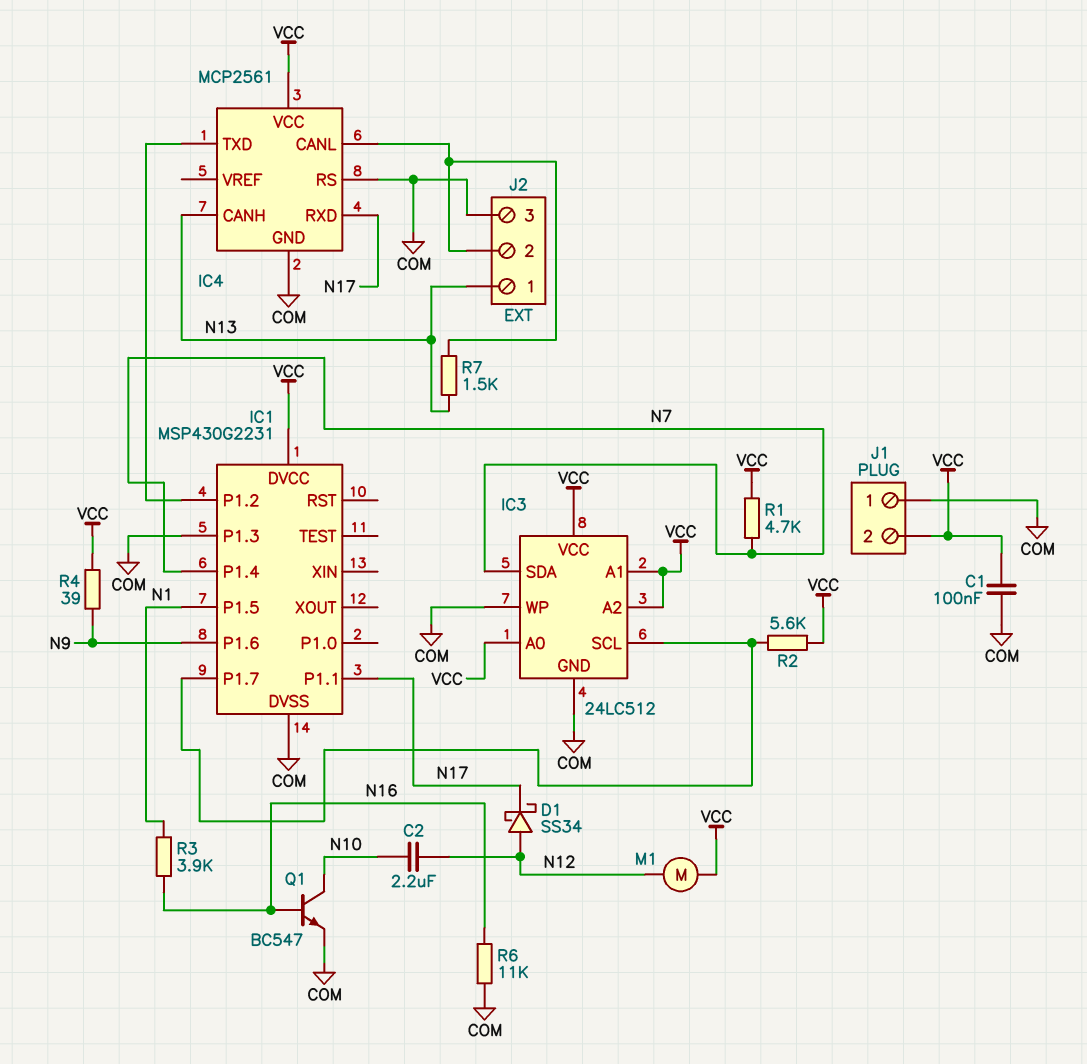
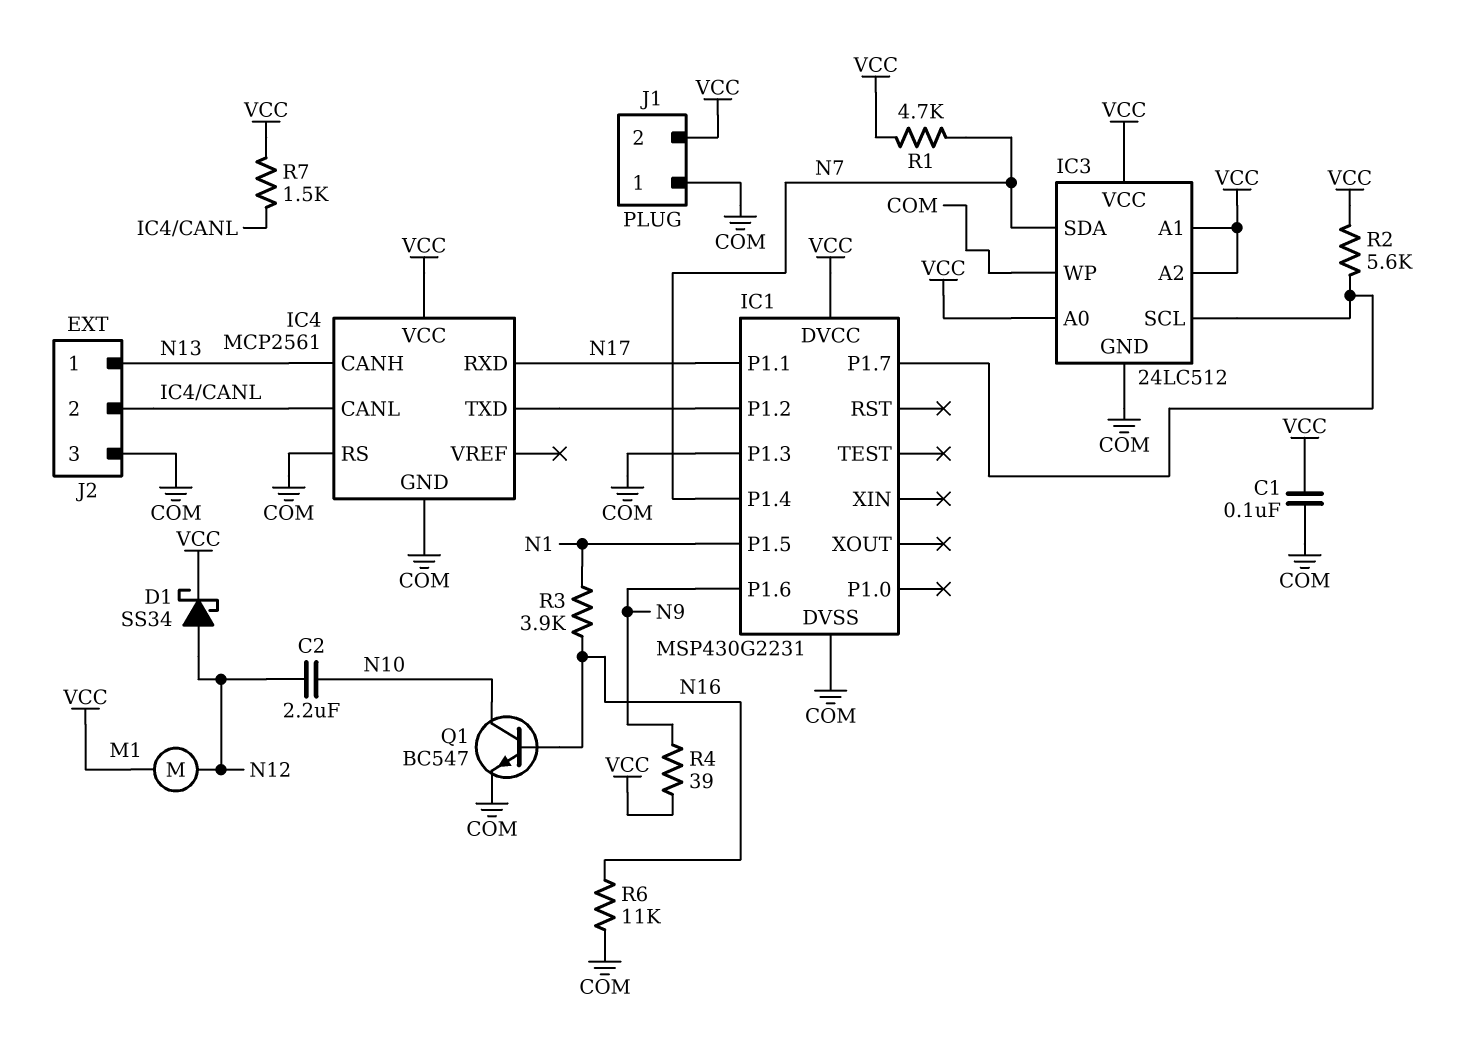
D1: schottky SS34 (A N12, K N17) -> schottky SS34 (A N12, K VCC)
R7: 1.5k (IC4/CANL, N13) -> 1.5k (IC4/CANL, VCC)

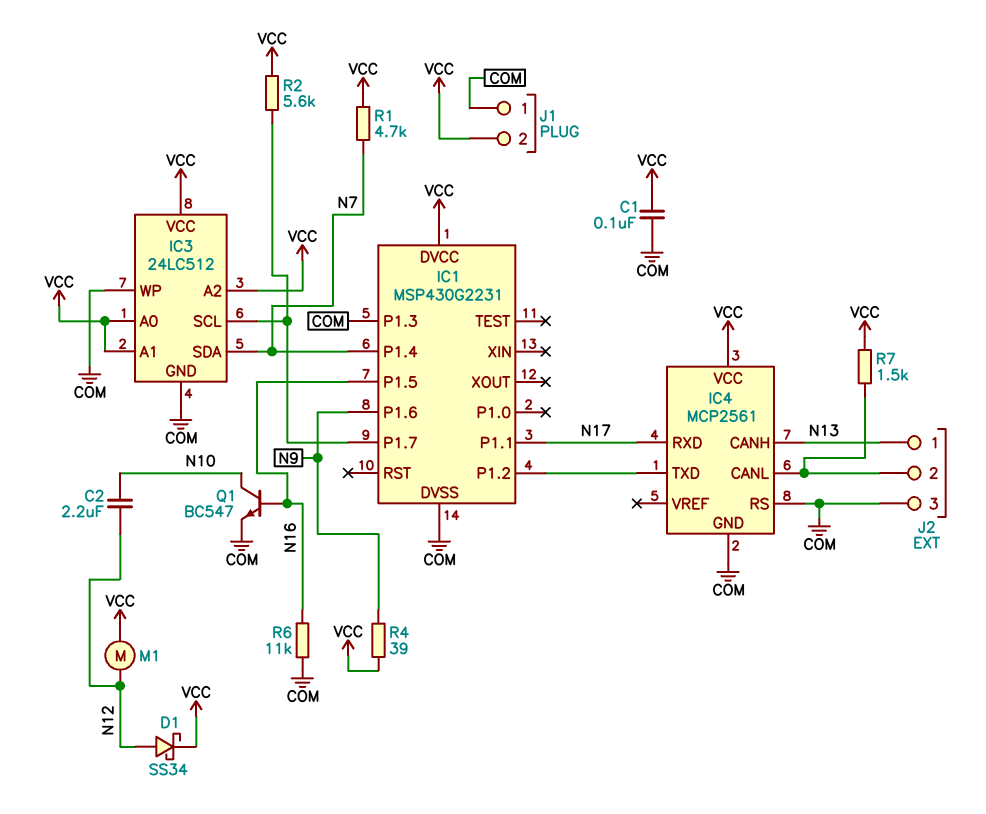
IC1 pin P1.5: N1 -> N16
R3: 3.9k (N1, N16) -> none

